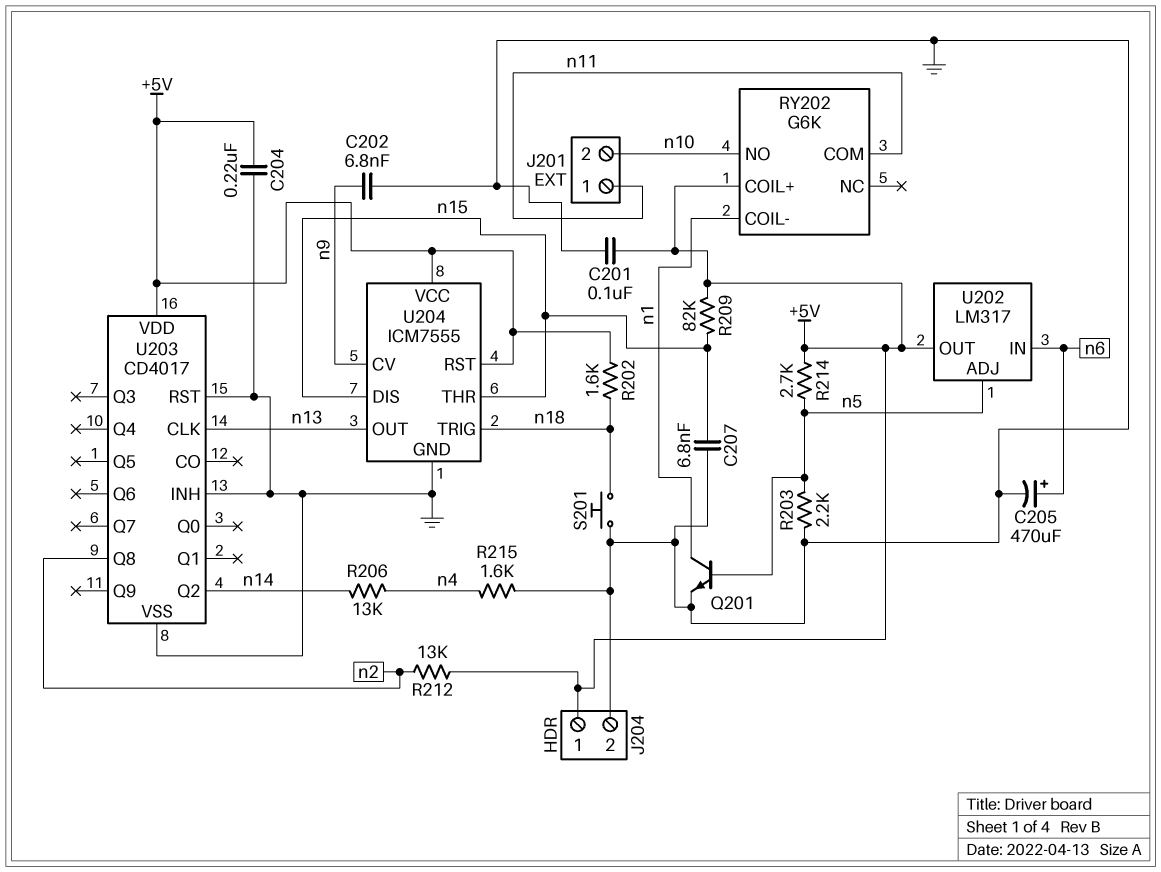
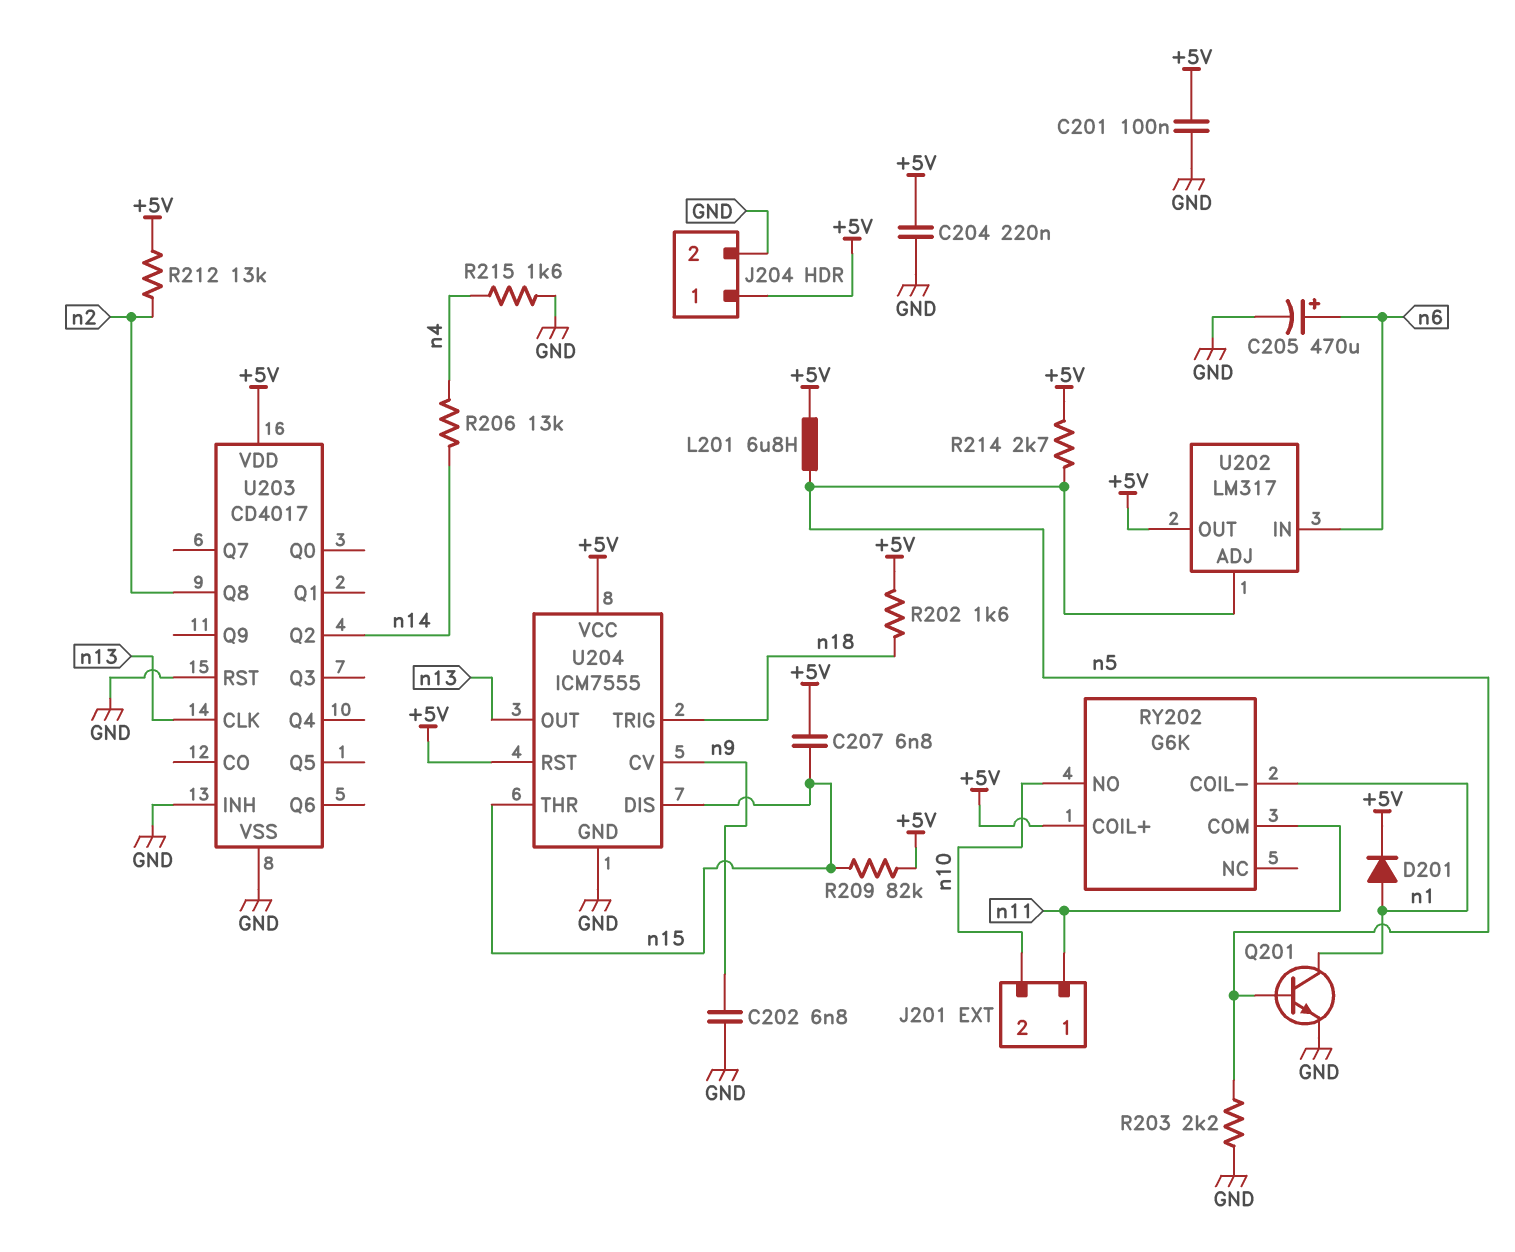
C207: 6.8nF (GND, n15) -> 6.8nF (+5V, n15)
D201: none -> diode (A n1, K +5V)
L201: none -> 6.8uH (+5V, n5)
S201: button (GND, n18) -> none

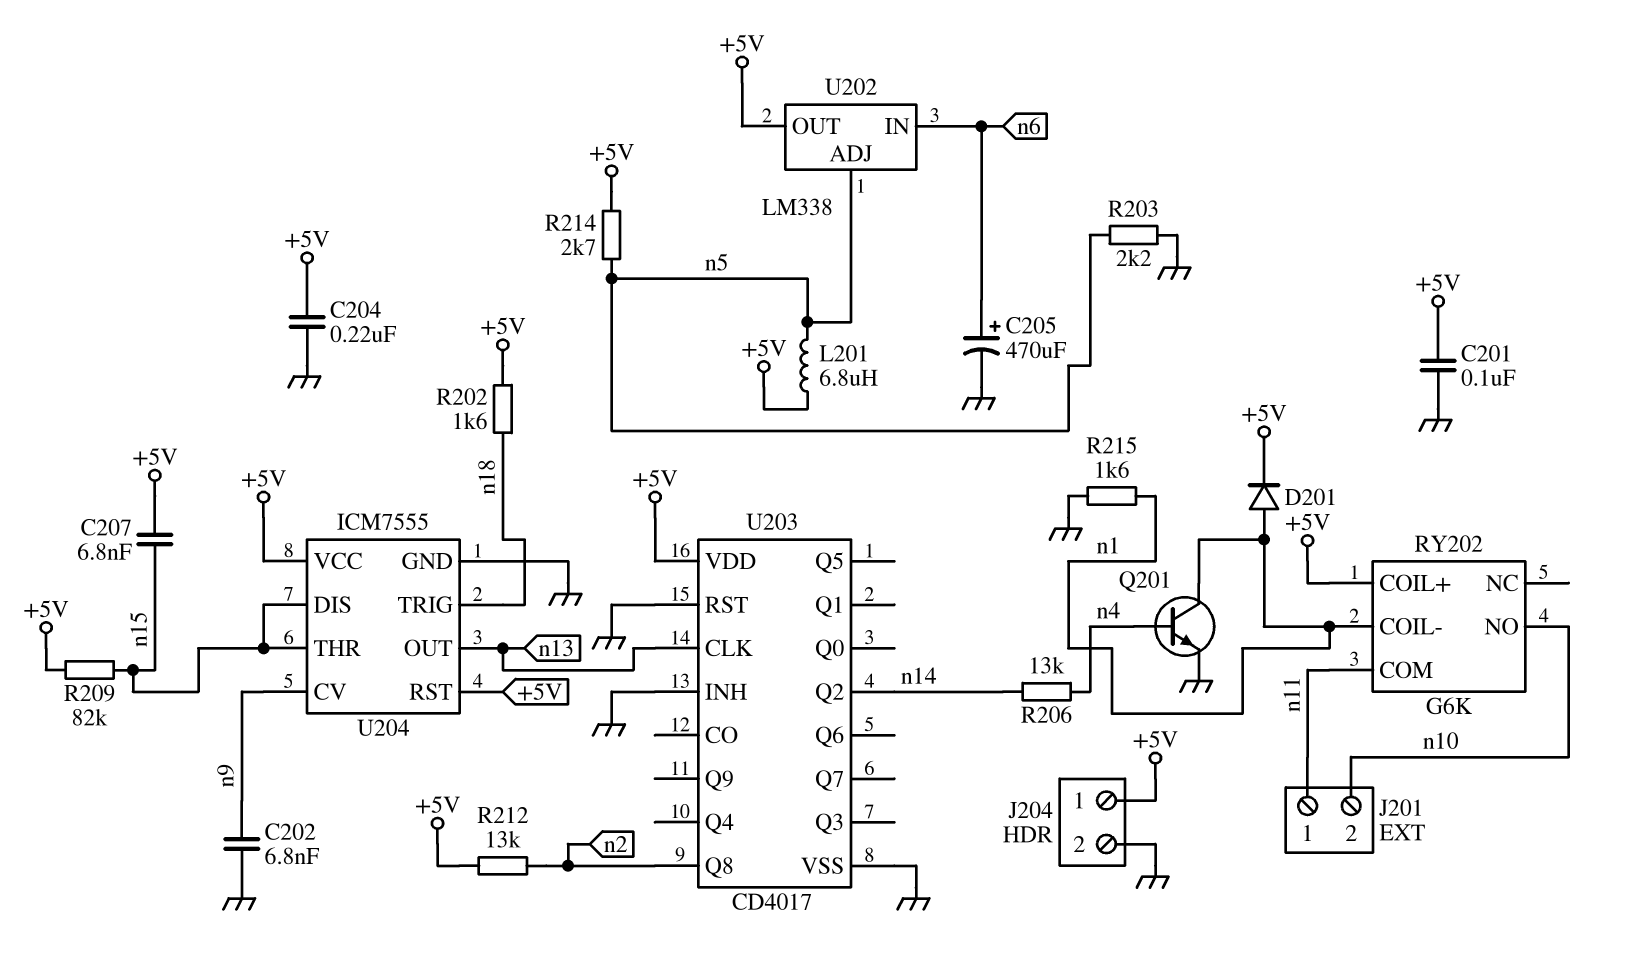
Q201: NPN (B n5, C n1, E GND) -> NPN (B n4, C n1, E GND)
R215: 1.6k (GND, n4) -> 1.6k (GND, n1)
U202: LM317 -> LM338

